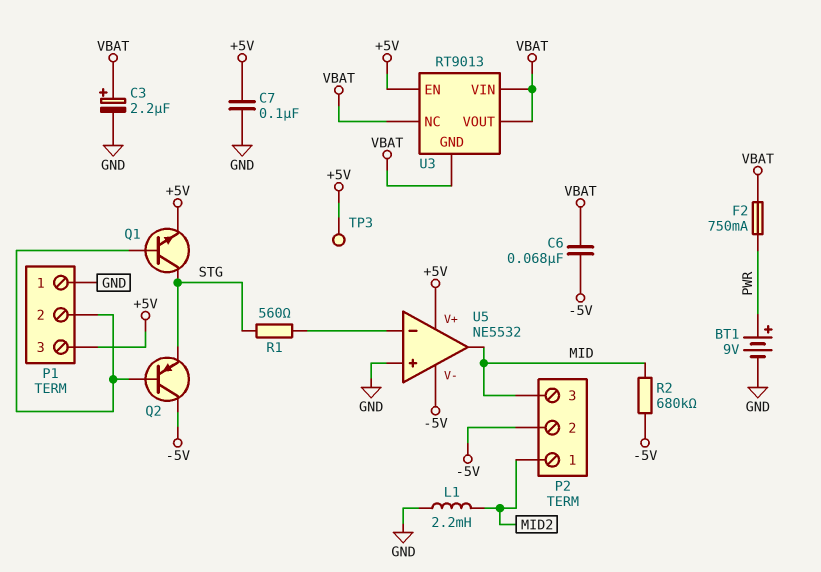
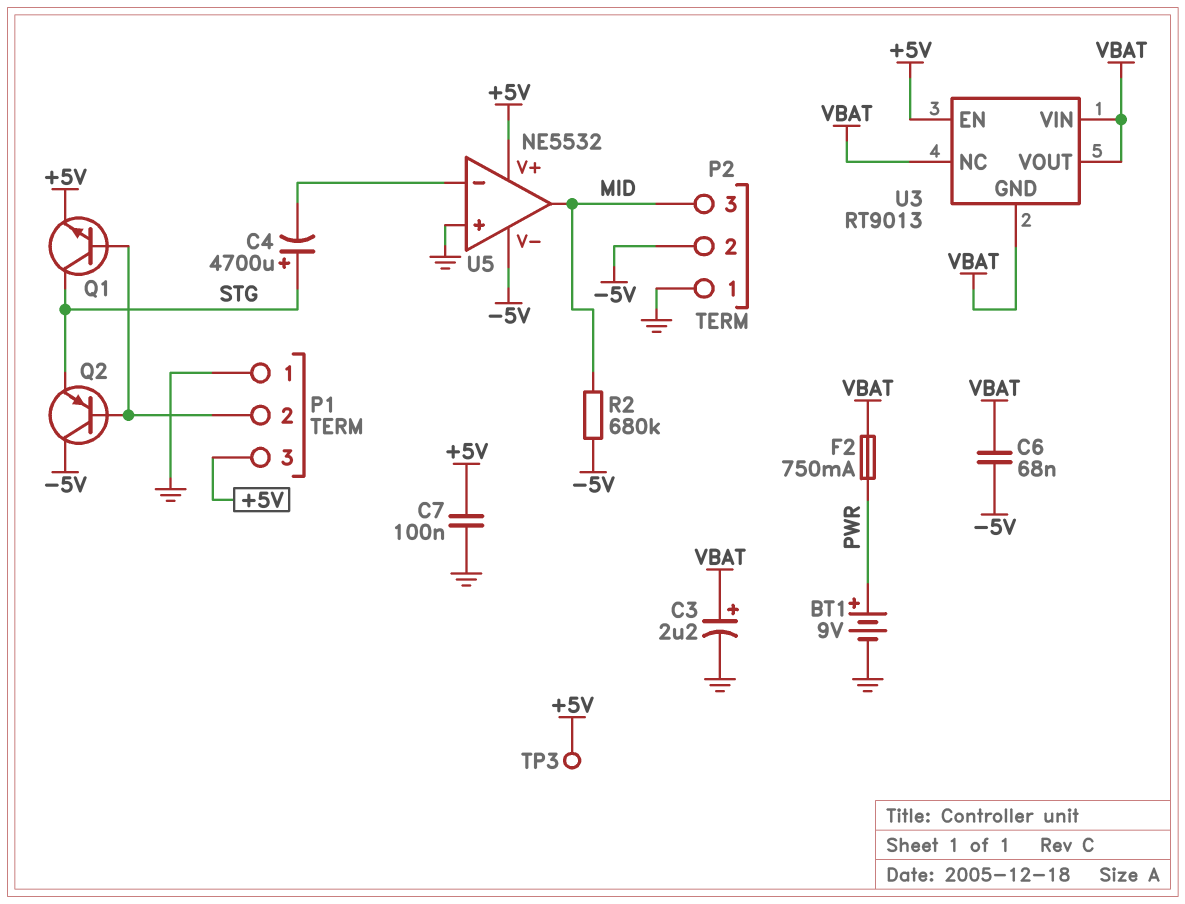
C4: none -> 4700uF (plus STG, minus U5/in-)
L1: 2.2mH (GND, MID2) -> none
P2 pin 1: MID2 -> GND
R1: 560 (STG, U5/in-) -> none

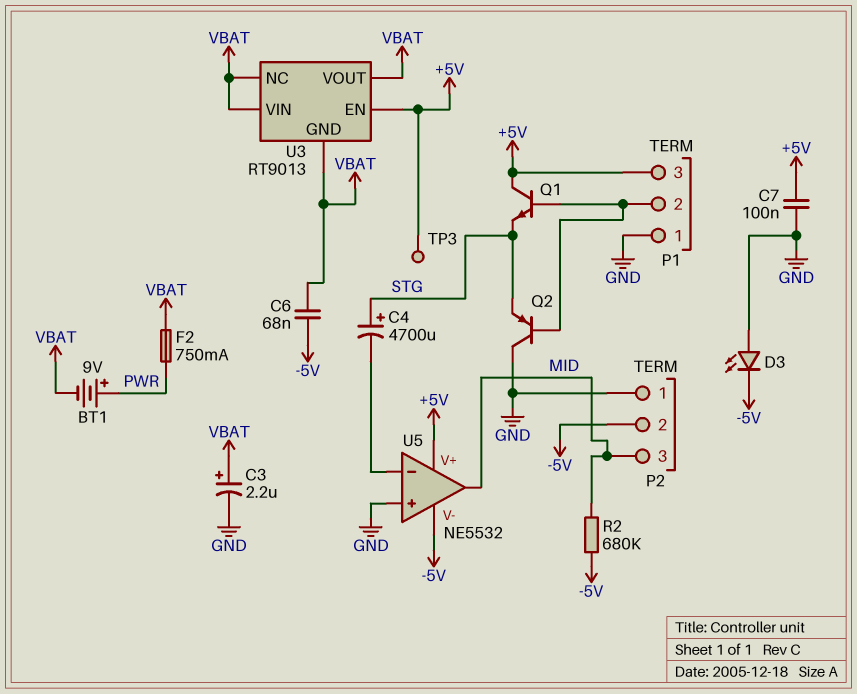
BT1: 9V (plus PWR, minus GND) -> 9V (plus PWR, minus VBAT)
D3: none -> LED (A GND, K -5V)
Q1: NPN (B P1/2, C STG, E +5V) -> NPN (B P1/2, C +5V, E STG)
Q2: PNP (B P1/2, C -5V, E STG) -> PNP (B P1/2, C GND, E STG)

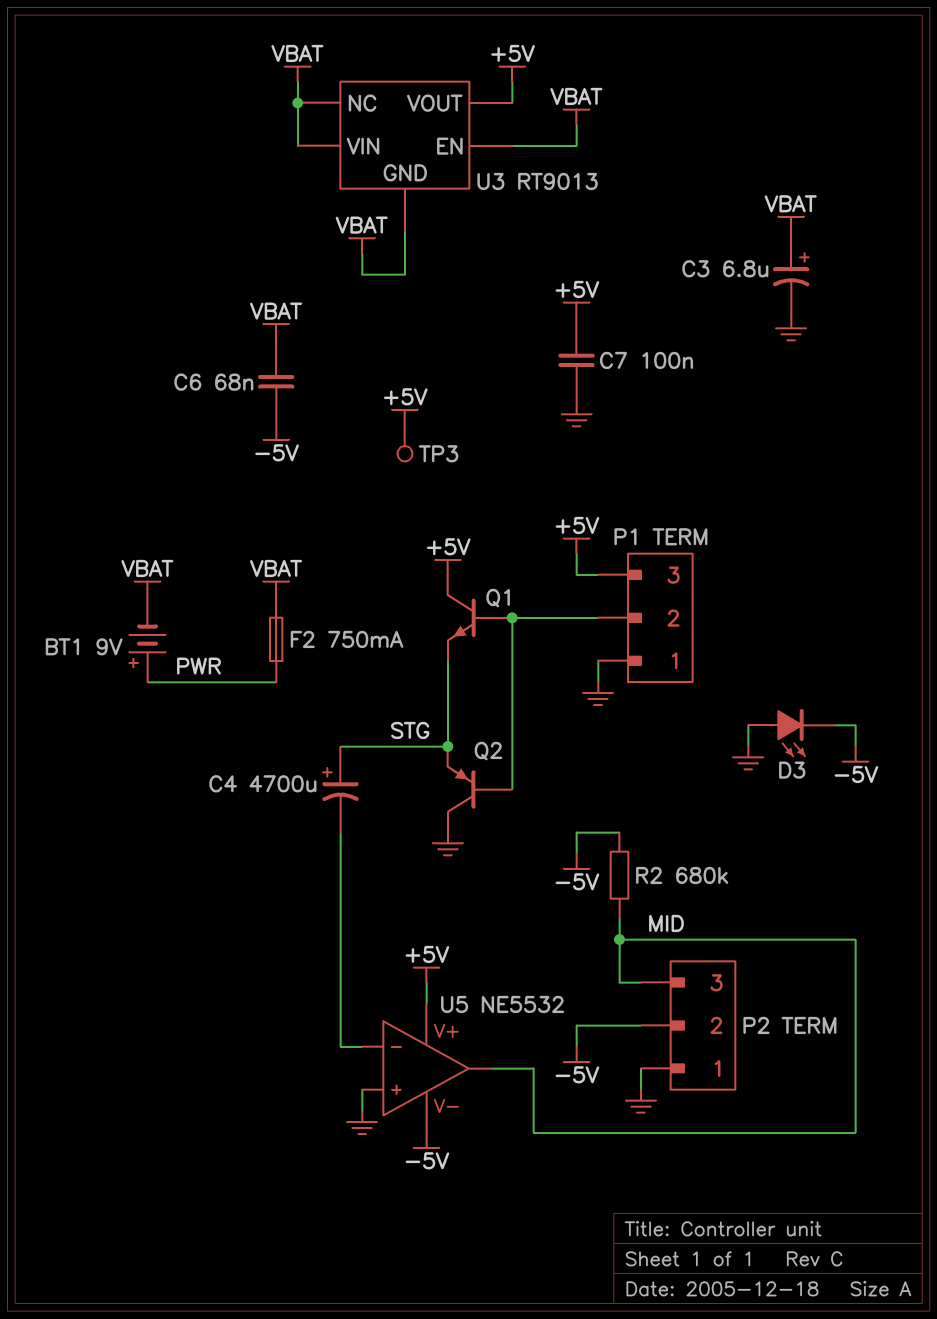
C3: 2.2uF (plus VBAT, minus GND) -> 6.8uF (plus VBAT, minus GND)
U3 pin EN: +5V -> VBAT
U3 pin VOUT: VBAT -> +5V

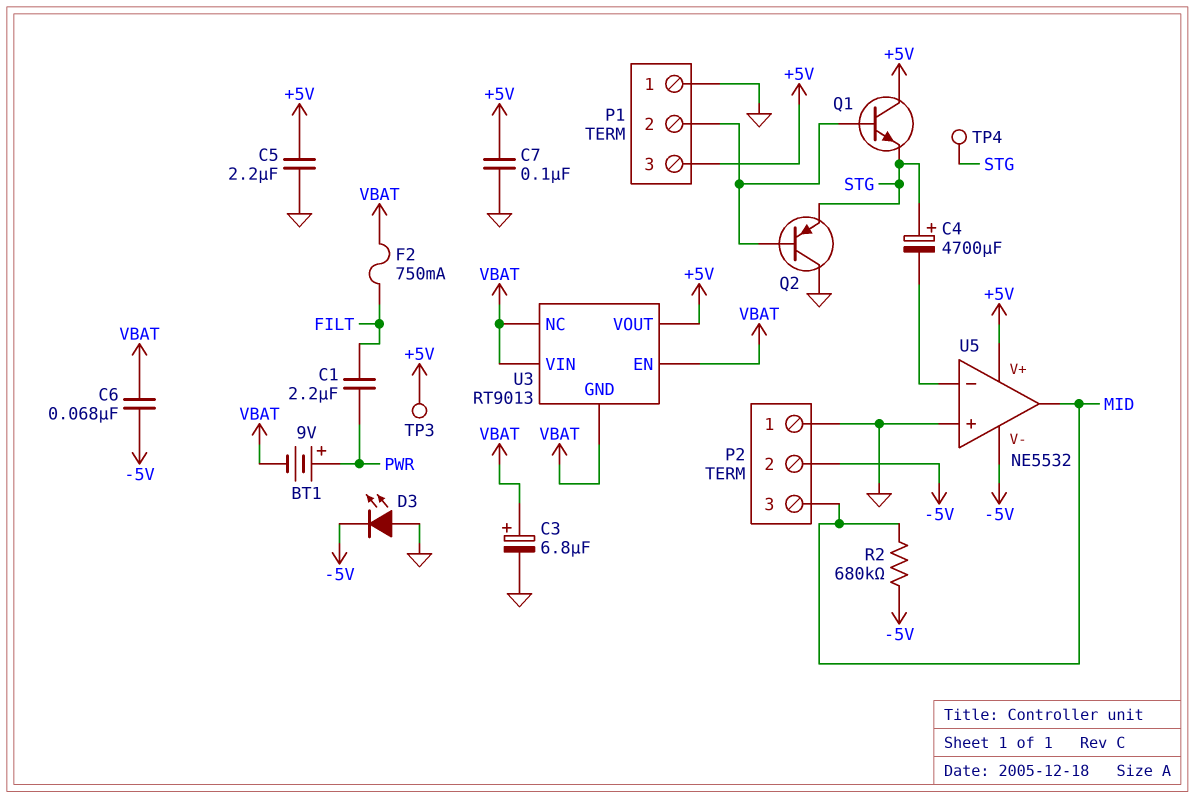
C1: none -> 2.2uF (FILT, PWR)
C5: none -> 2.2uF (+5V, GND)
F2: 750mA (PWR, VBAT) -> 750mA (FILT, VBAT)
TP4: none -> test point (STG)

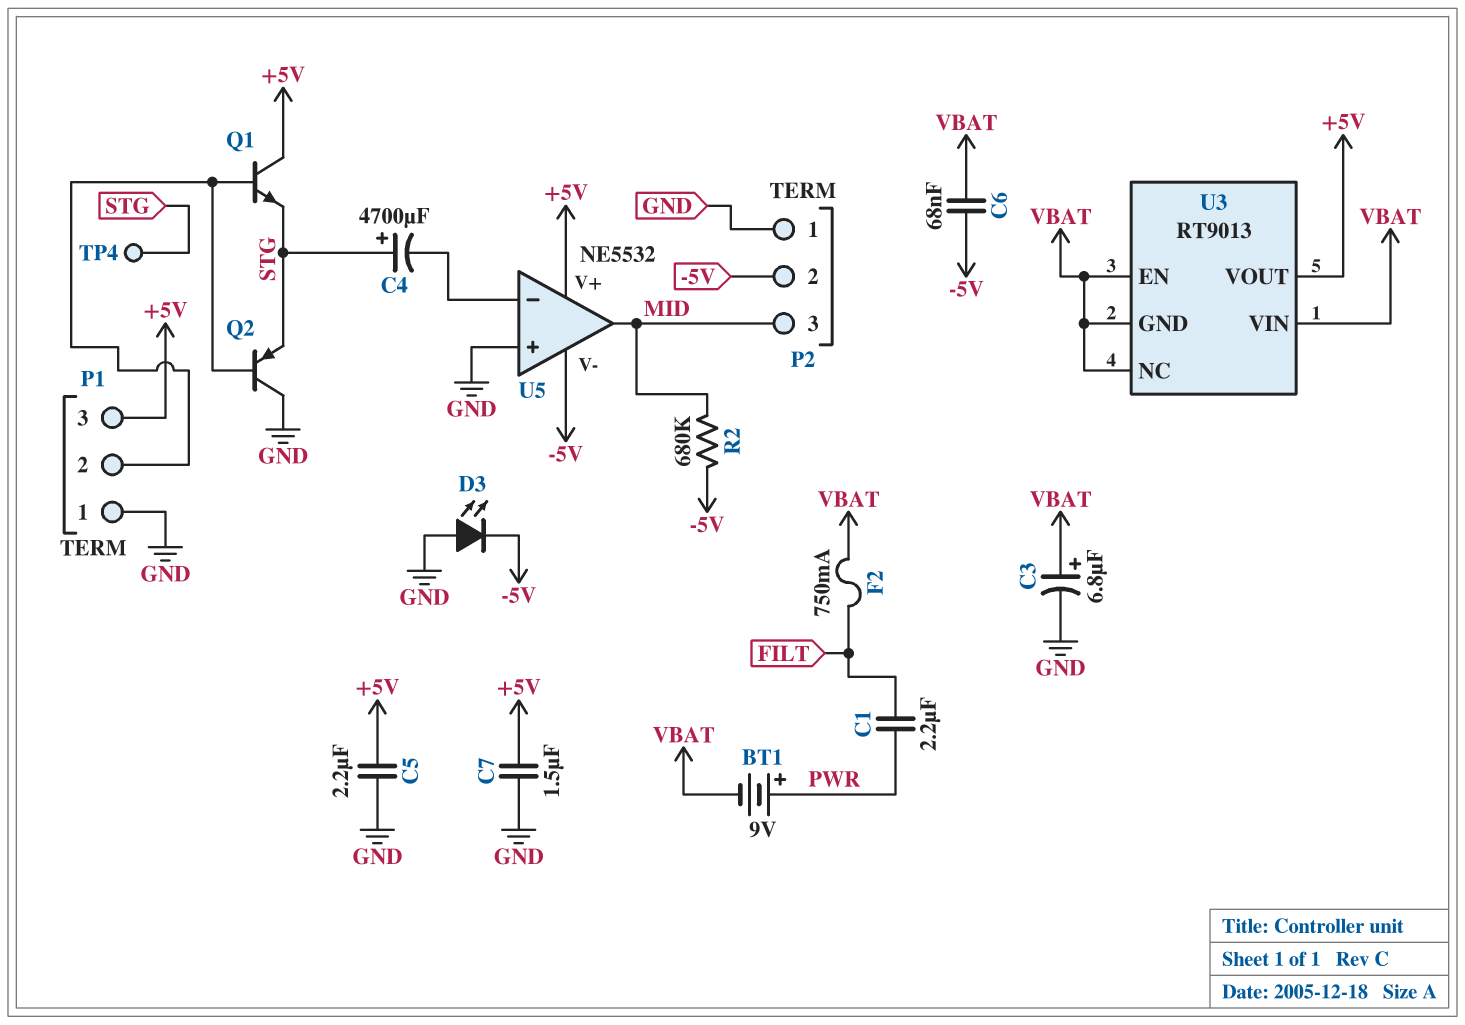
C7: 100nF (+5V, GND) -> 1.5uF (+5V, GND)
TP3: test point (+5V) -> none

